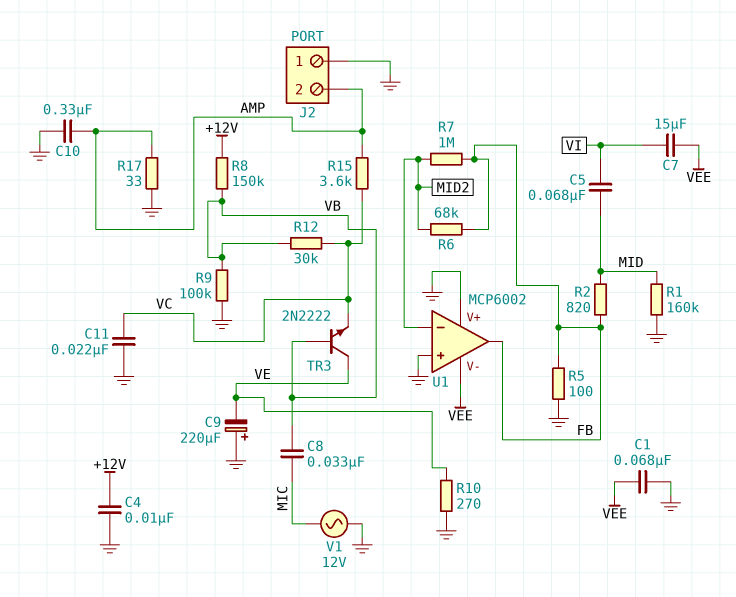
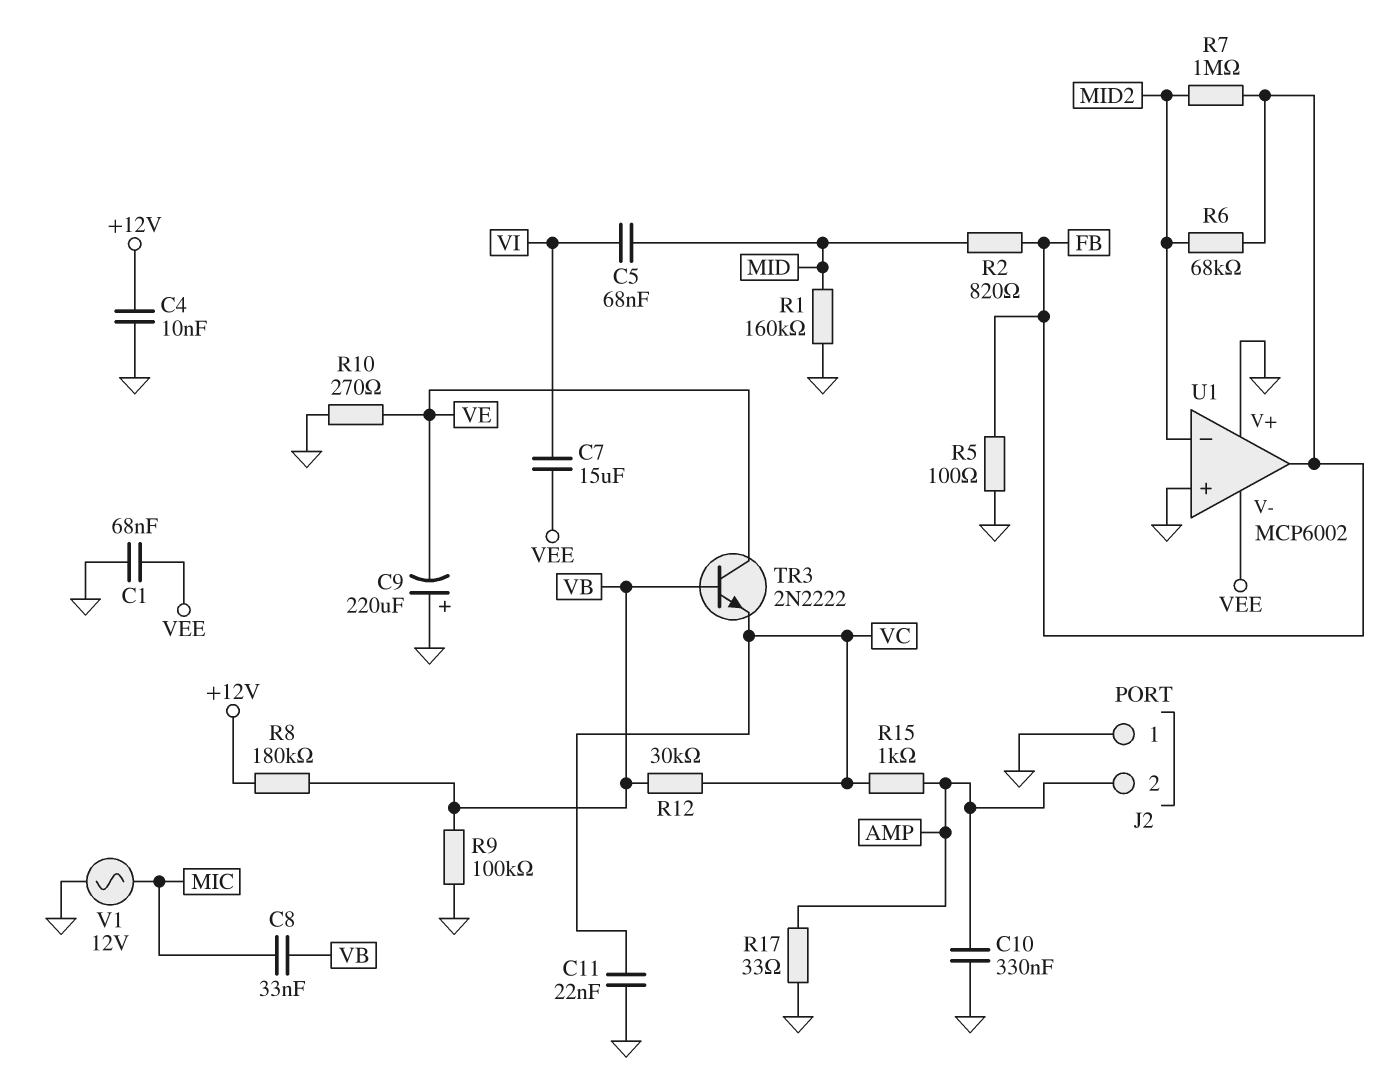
R8: 150k (+12V, VB) -> 180k (+12V, VB)
R15: 3.6k (AMP, VC) -> 1k (AMP, VC)

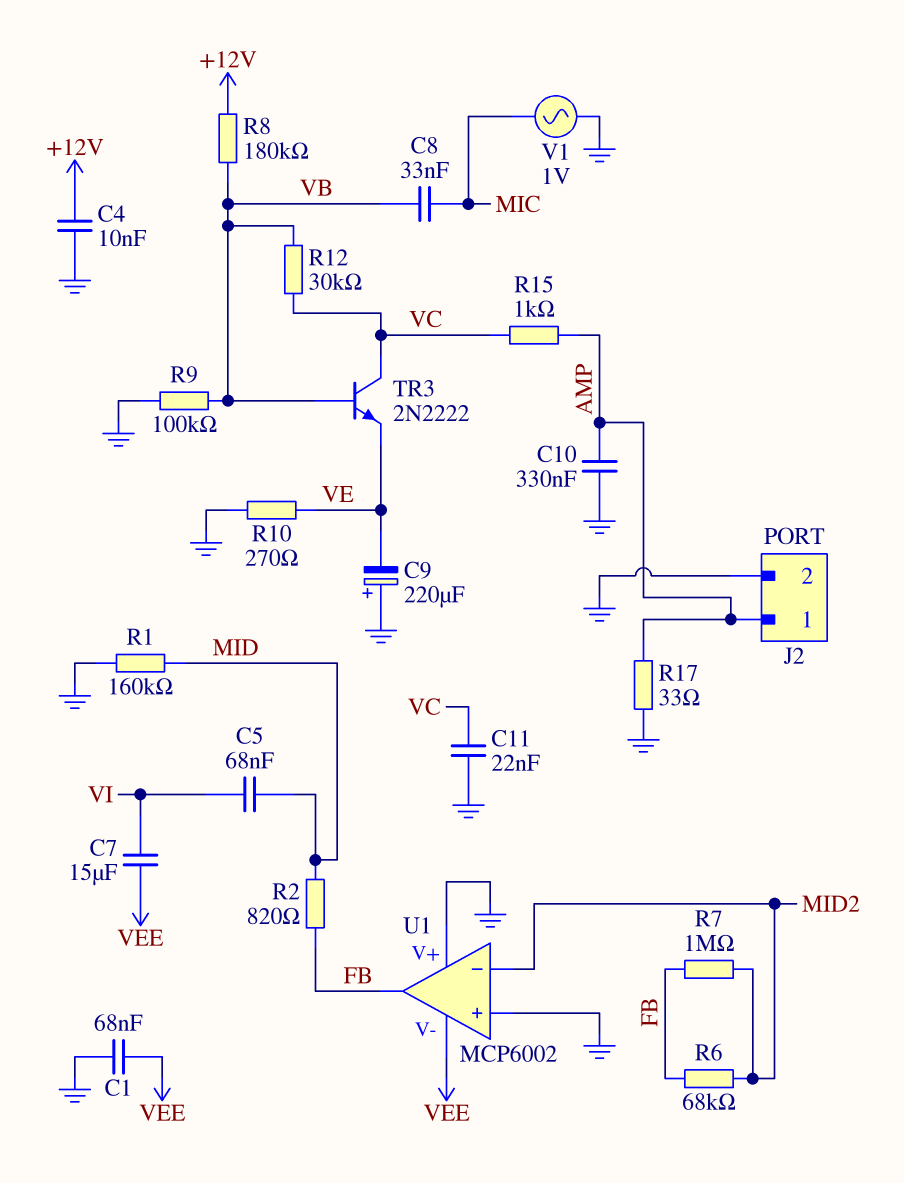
J2 pin 1: GND -> AMP
J2 pin 2: AMP -> GND
R5: 100 (FB, GND) -> none
TR3: NPN 2N2222 (B VB, C VE, E VC) -> NPN 2N2222 (B VB, C VC, E VE)
V1: AC 12V (GND, MIC) -> AC 1V (GND, MIC)

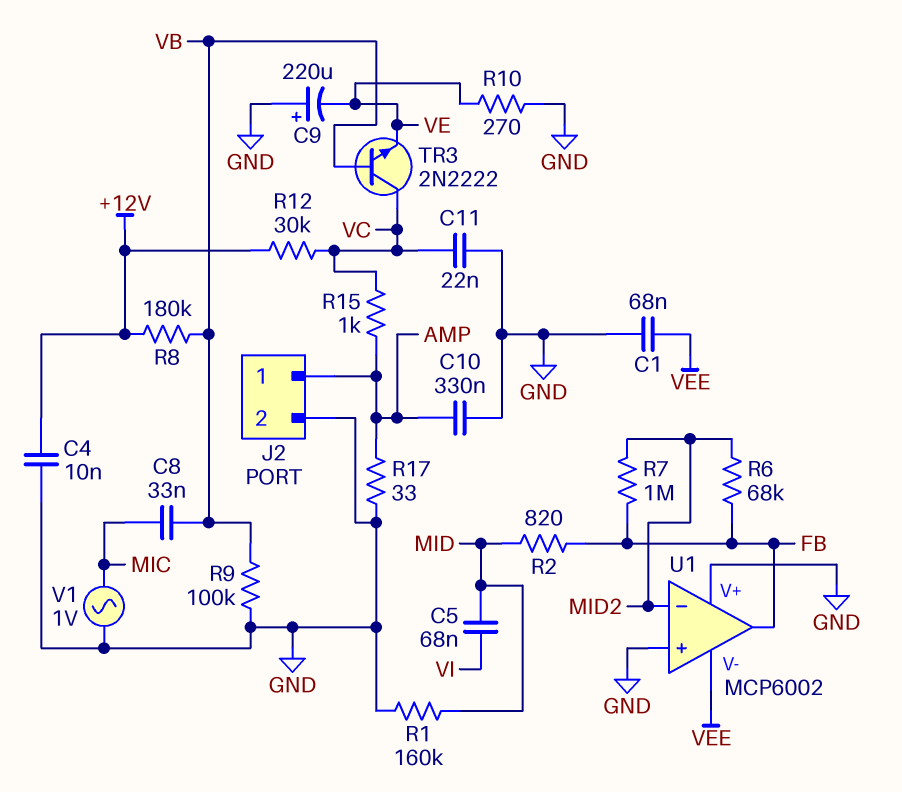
C7: 15uF (VEE, VI) -> none
R12: 30k (VB, VC) -> 30k (+12V, VC)

